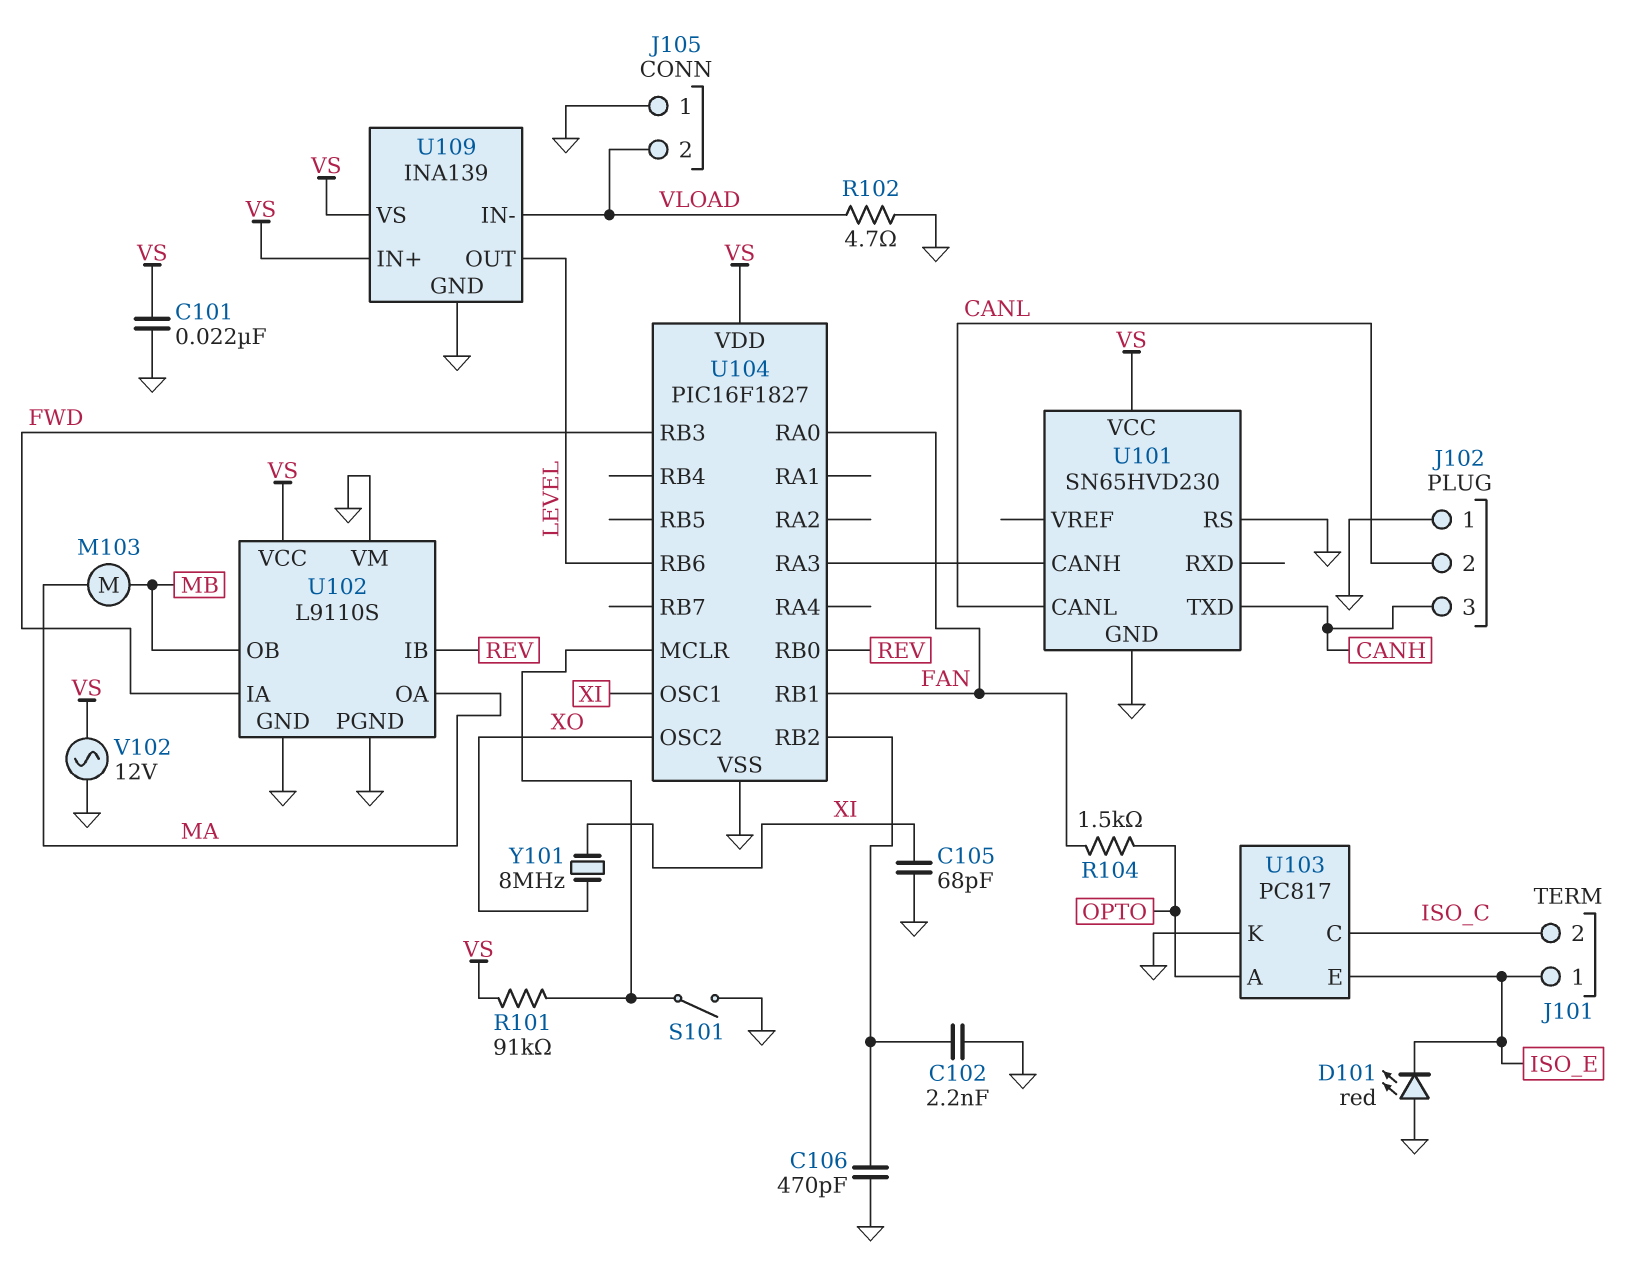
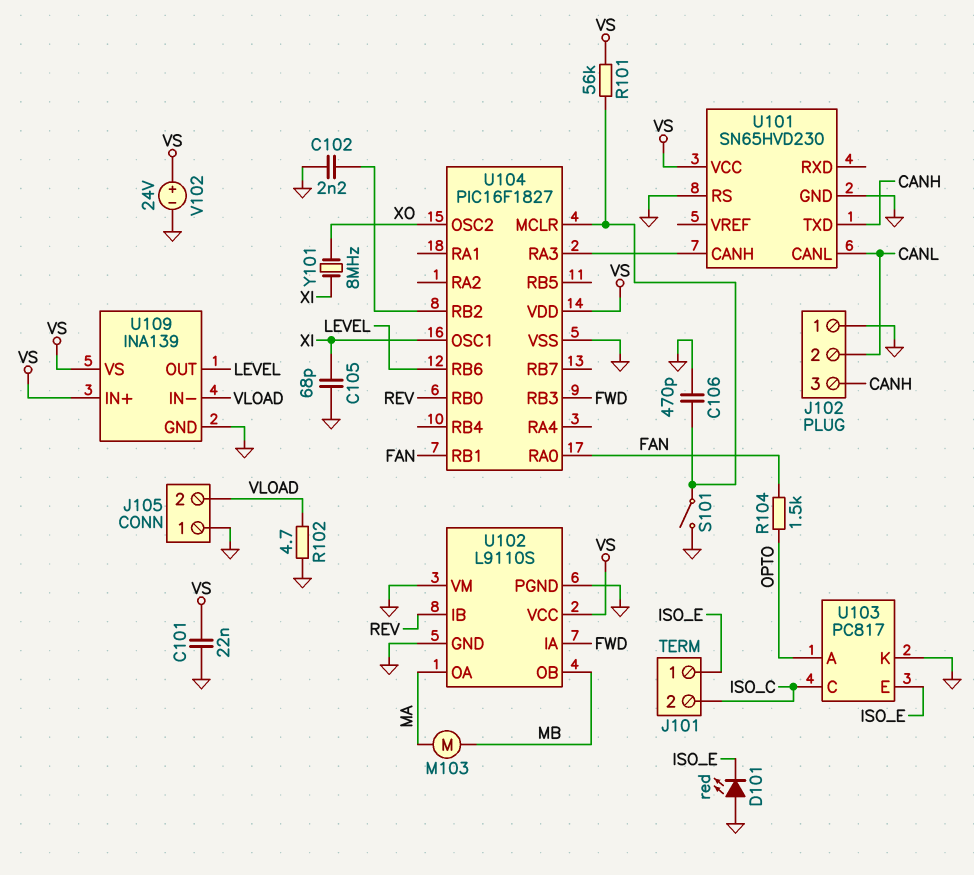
C106: 470pF (GND, U104/RB2) -> 470pF (GND, U104/MCLR)
R101: 91k (U104/MCLR, VS) -> 56k (U104/MCLR, VS)
V102: AC 12V (GND, VS) -> 24V (plus VS, minus GND)

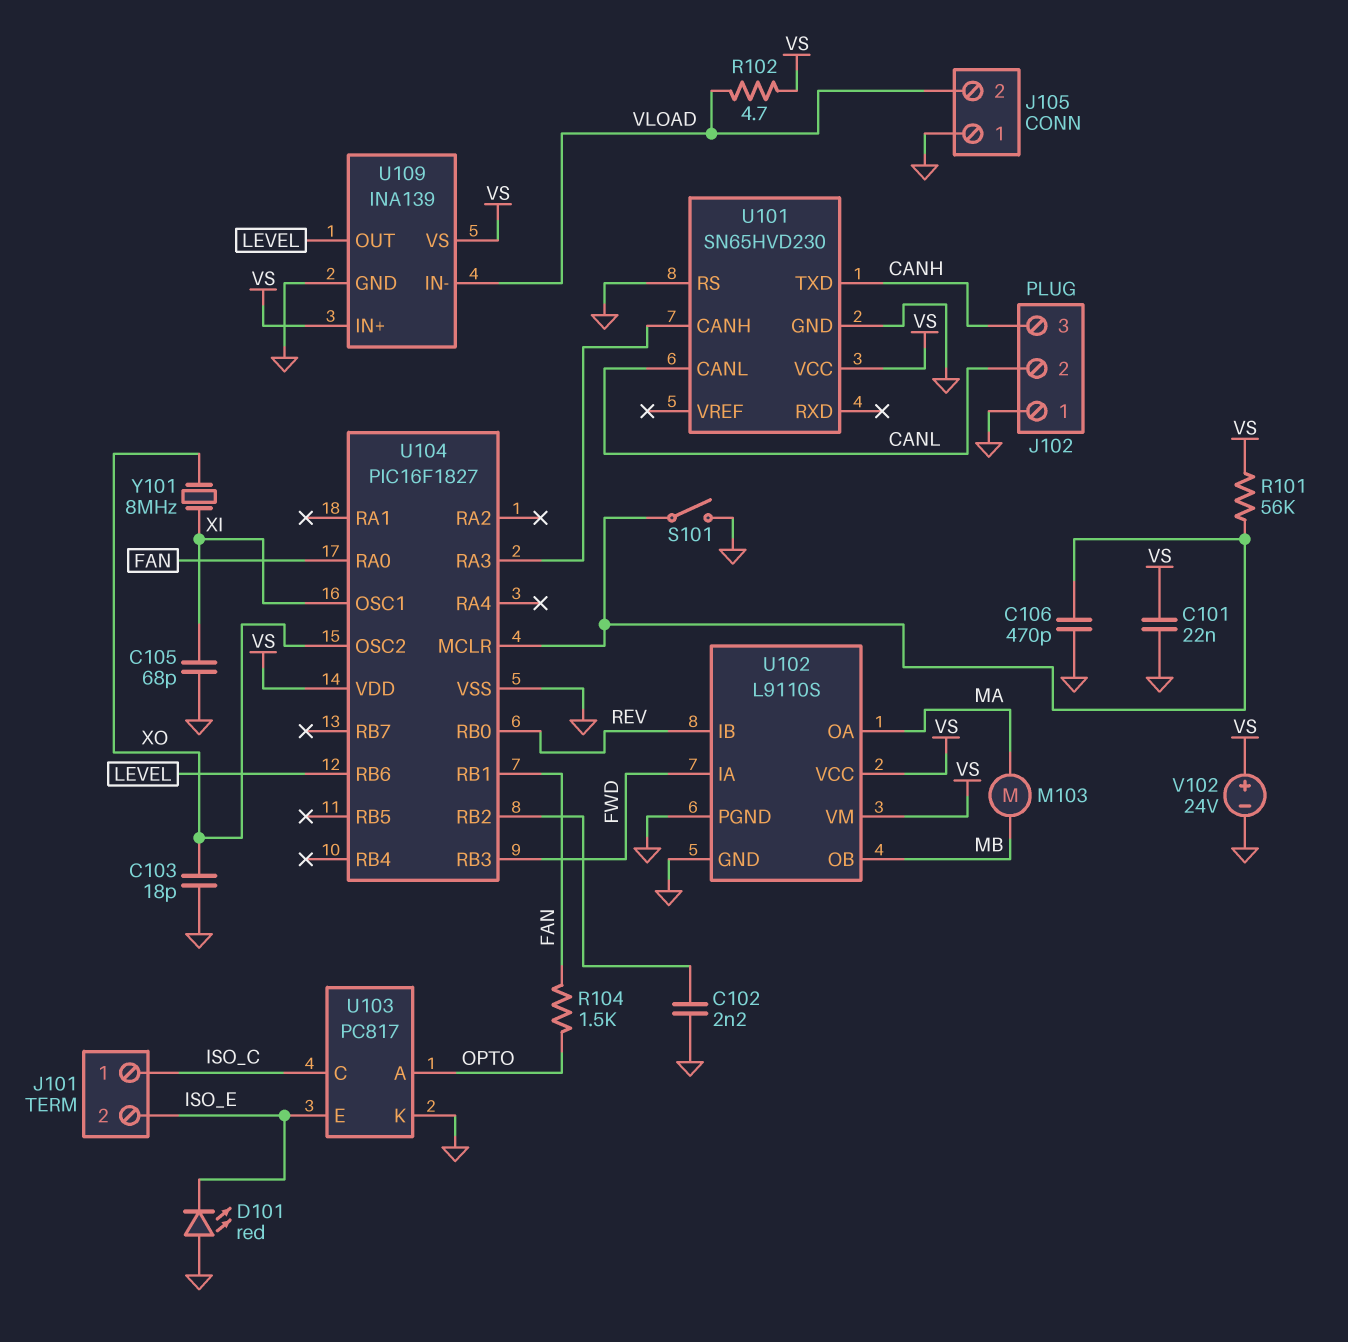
C103: none -> 18pF (GND, XO)
J101 pin 1: ISO_E -> ISO_C
J101 pin 2: ISO_C -> ISO_E
R102: 4.7 (GND, VLOAD) -> 4.7 (VLOAD, VS)
U102 pin VM: GND -> VS

